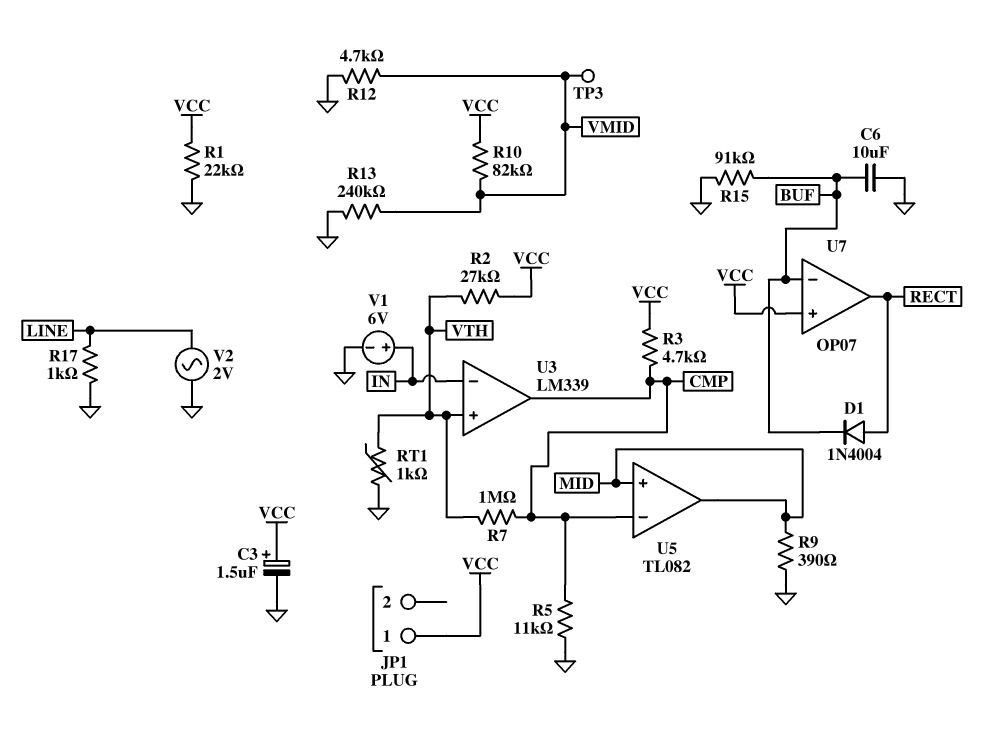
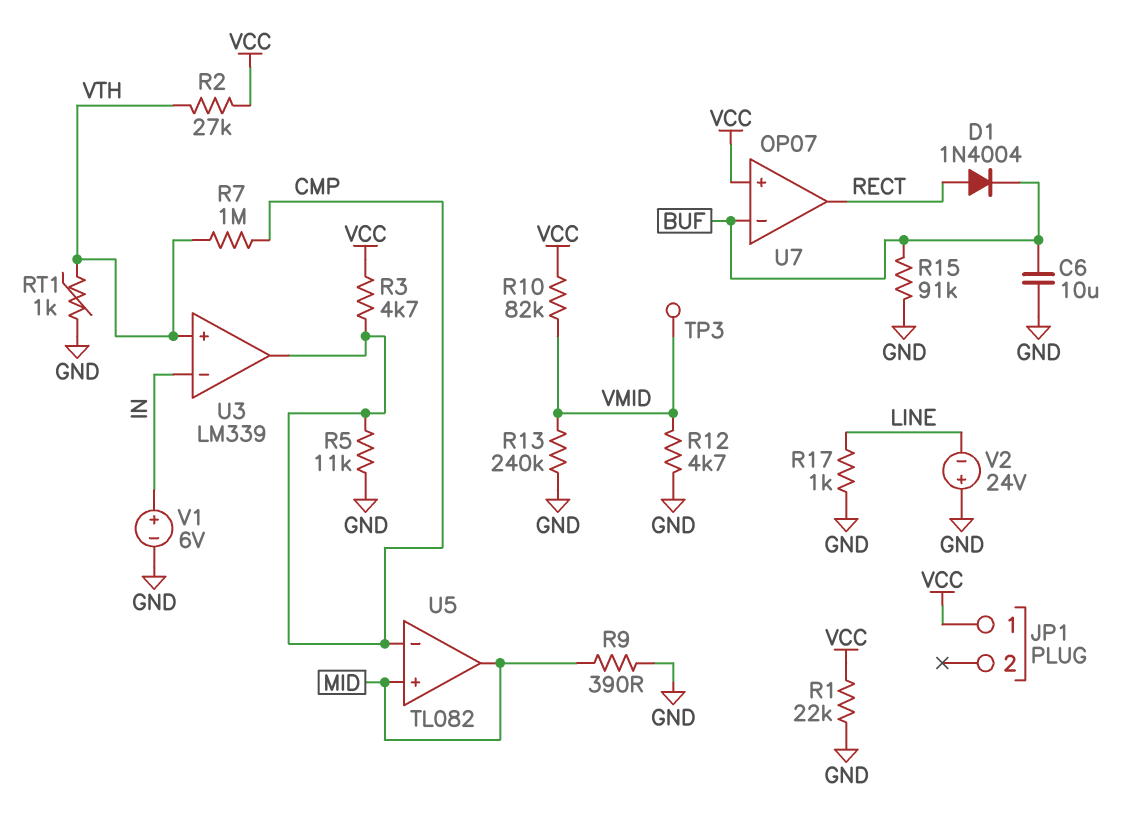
C3: 1.5uF (plus VCC, minus GND) -> none
V2: AC 2V (GND, LINE) -> 24V (plus GND, minus LINE)

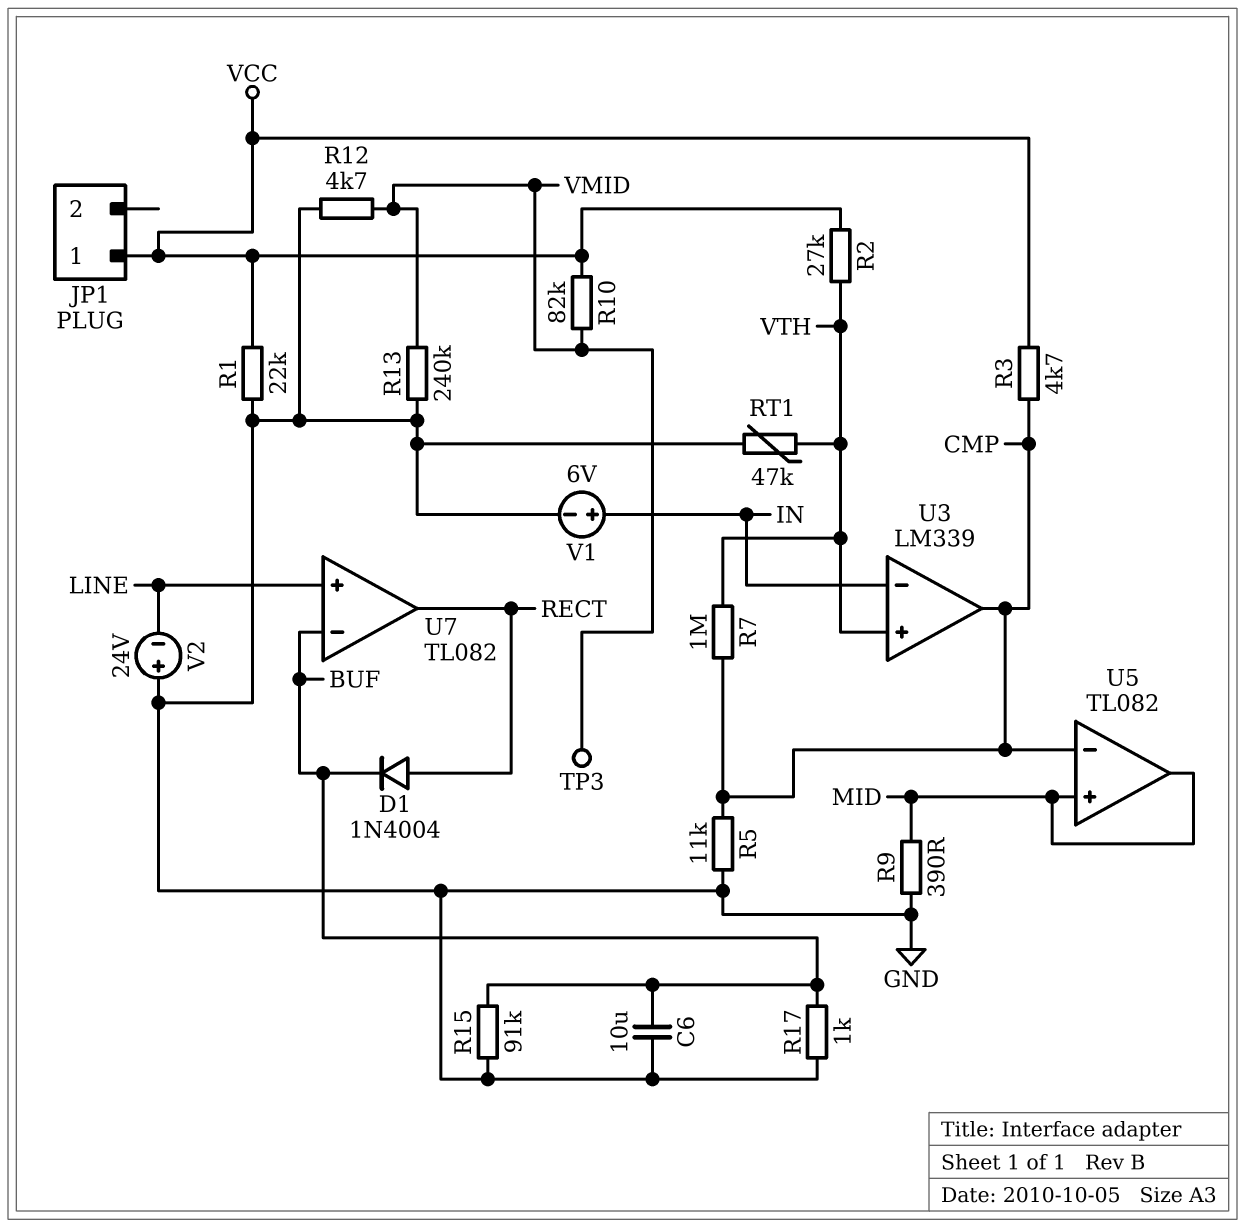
R17: 1k (GND, LINE) -> 1k (BUF, GND)
RT1: 1k (GND, VTH) -> 47k (GND, VTH)
U7: OP07 -> TL082
U7 pin in+: VCC -> LINE

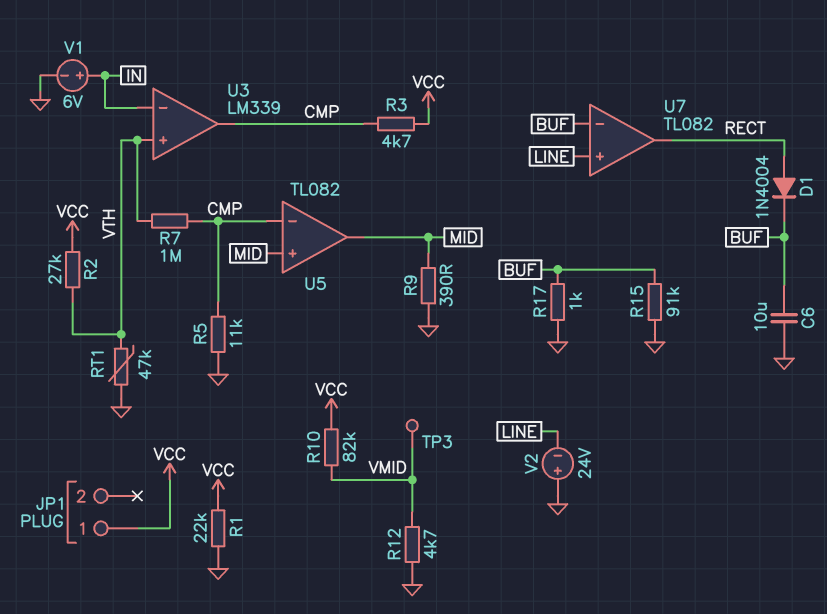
R13: 240k (GND, VMID) -> none

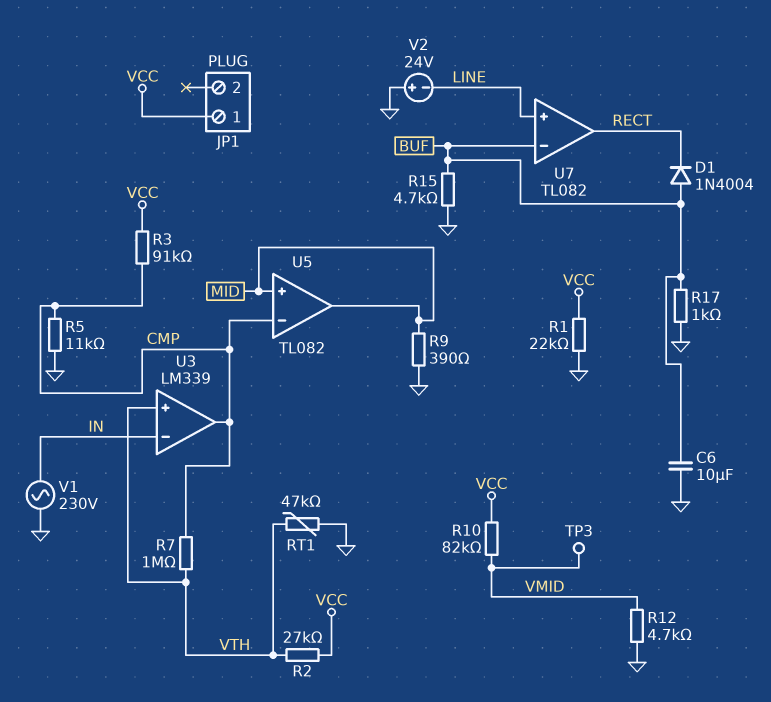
D1: diode 1N4004 (A RECT, K BUF) -> diode 1N4004 (A BUF, K RECT)
R3: 4.7k (CMP, VCC) -> 91k (CMP, VCC)
R15: 91k (BUF, GND) -> 4.7k (BUF, GND)
V1: 6V (plus IN, minus GND) -> AC 230V (GND, IN)

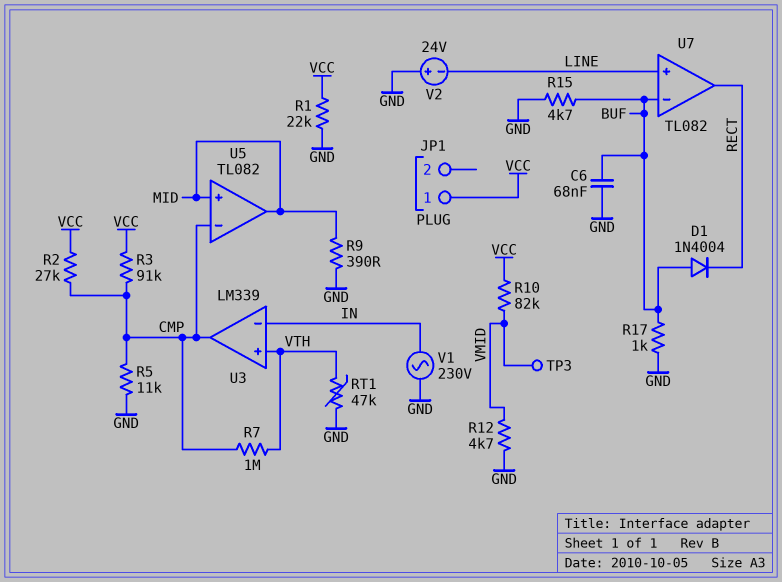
C6: 10uF (BUF, GND) -> 68nF (BUF, GND)
R2: 27k (VCC, VTH) -> 27k (CMP, VCC)

